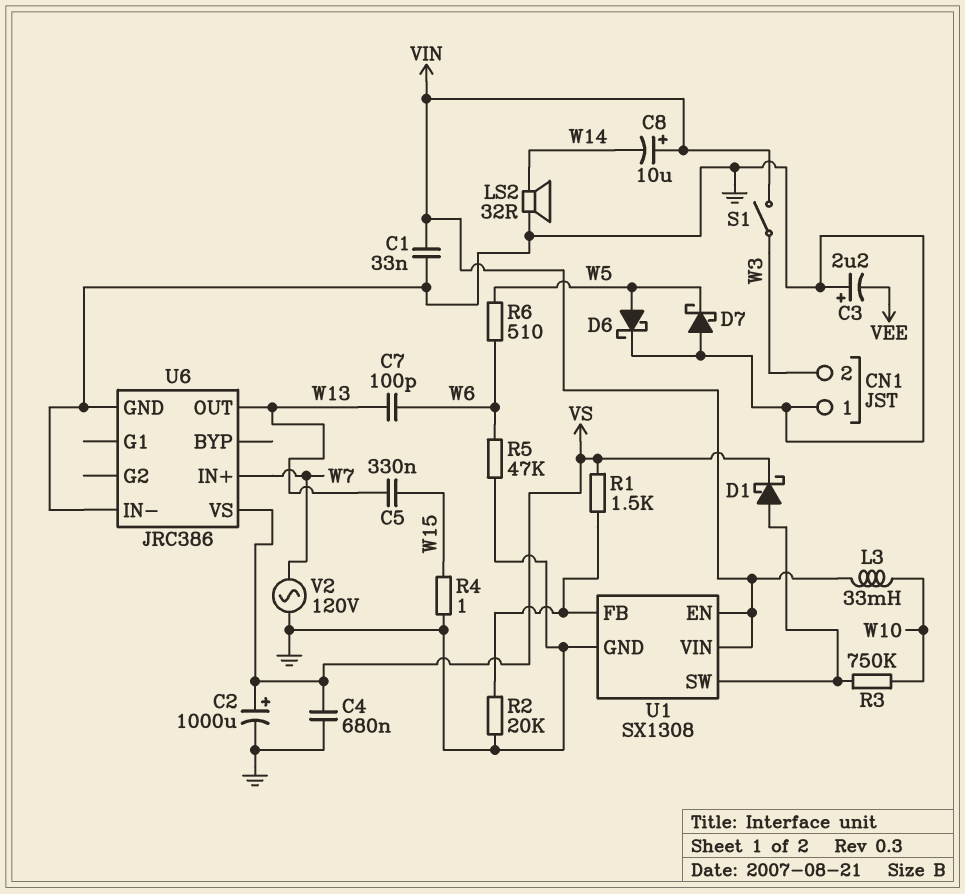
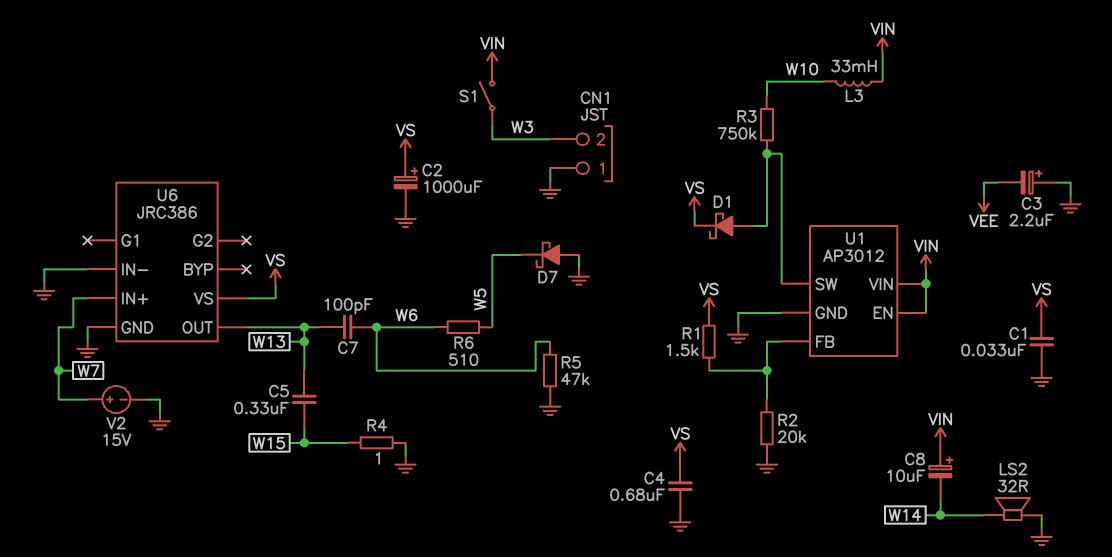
C1: 33nF (GND, VIN) -> 33nF (GND, VS)
D6: schottky (A W5, K GND) -> none
U1: SX1308 -> AP3012
V2: AC 120V (GND, W7) -> 15V (plus W7, minus GND)

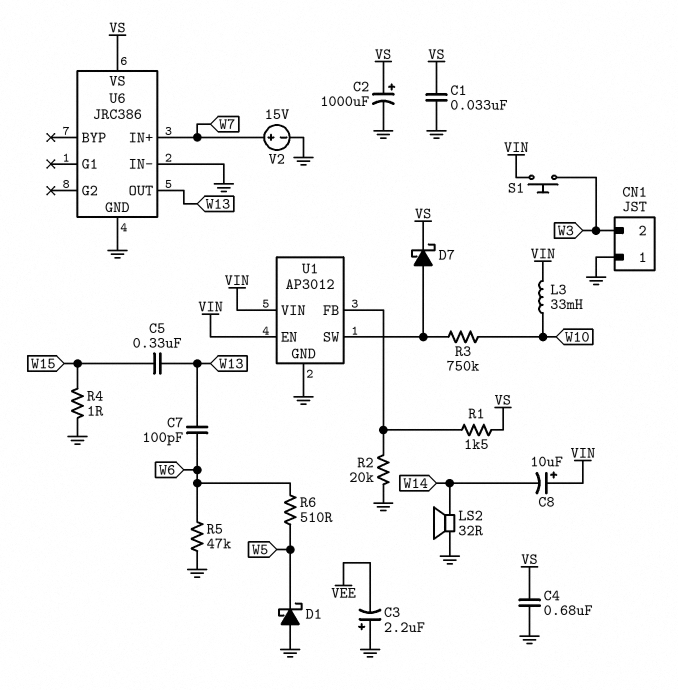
D1: schottky (A U1/SW, K VS) -> schottky (A GND, K W5)
D7: schottky (A GND, K W5) -> schottky (A U1/SW, K VS)
S1: switch (VIN, W3) -> button (VIN, W3)

